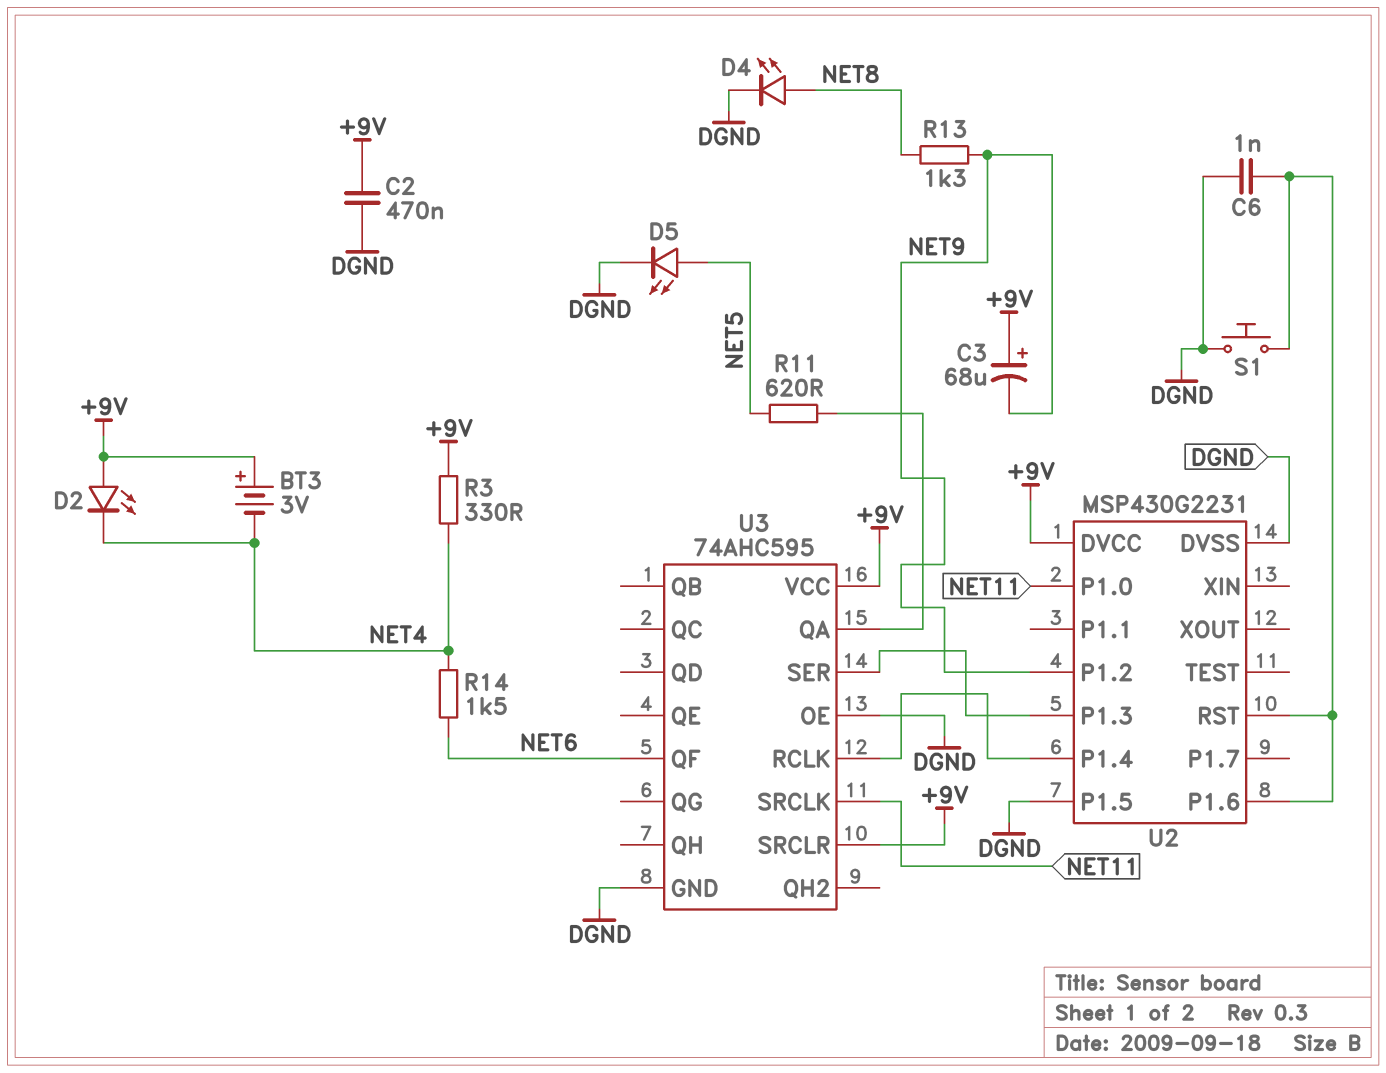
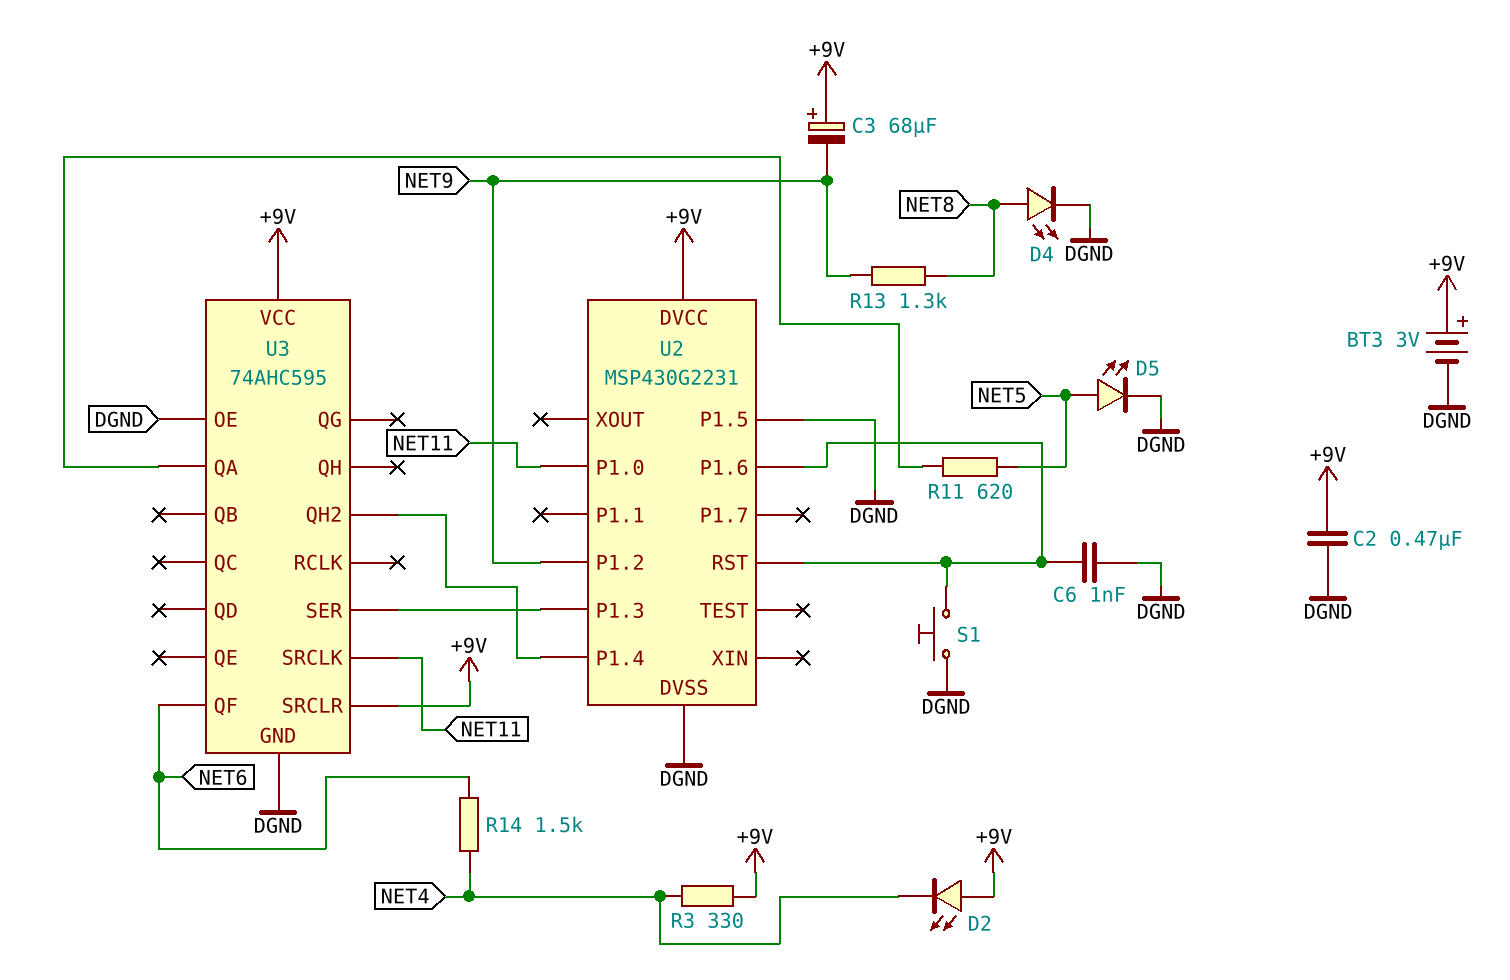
BT3: 3V (plus +9V, minus NET4) -> 3V (plus +9V, minus DGND)
U3 pin QH2: none -> U2/P1.4
U3 pin RCLK: U2/P1.4 -> none

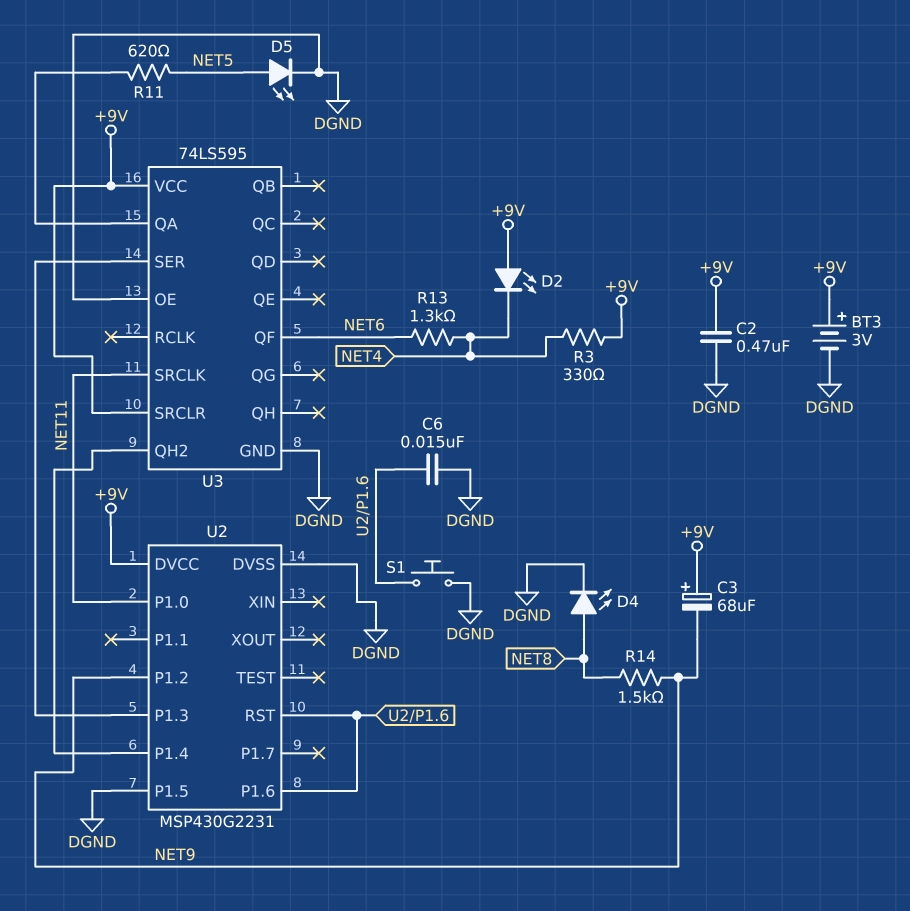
C6: 1nF (DGND, U2/P1.6) -> 15nF (DGND, U2/P1.6)
R13: 1.3k (NET8, NET9) -> 1.3k (NET4, NET6)
R14: 1.5k (NET4, NET6) -> 1.5k (NET8, NET9)
U3: 74AHC595 -> 74LS595

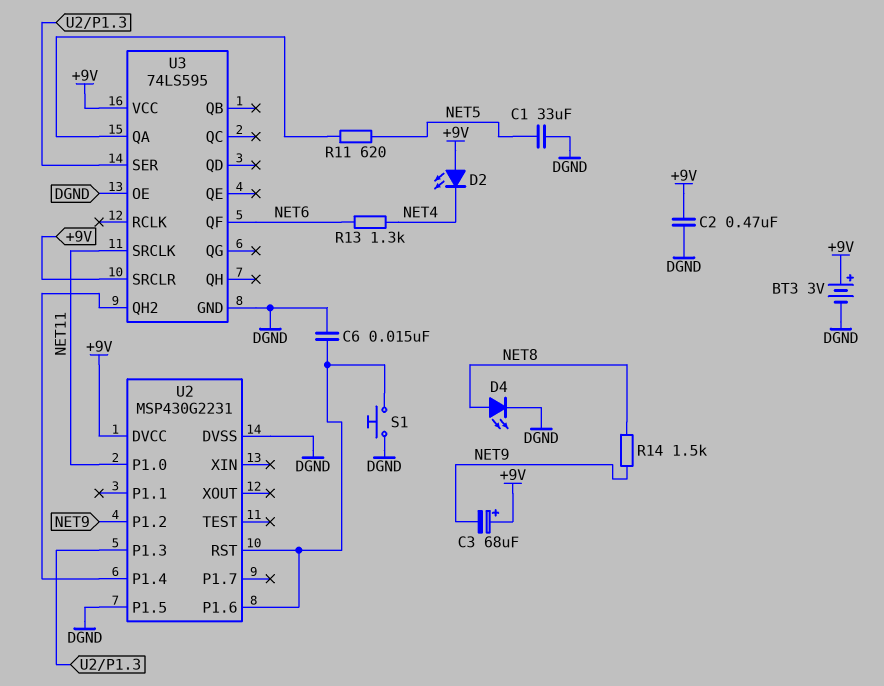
C1: none -> 33uF (DGND, NET5)
D5: LED (A NET5, K DGND) -> none
R3: 330 (+9V, NET4) -> none

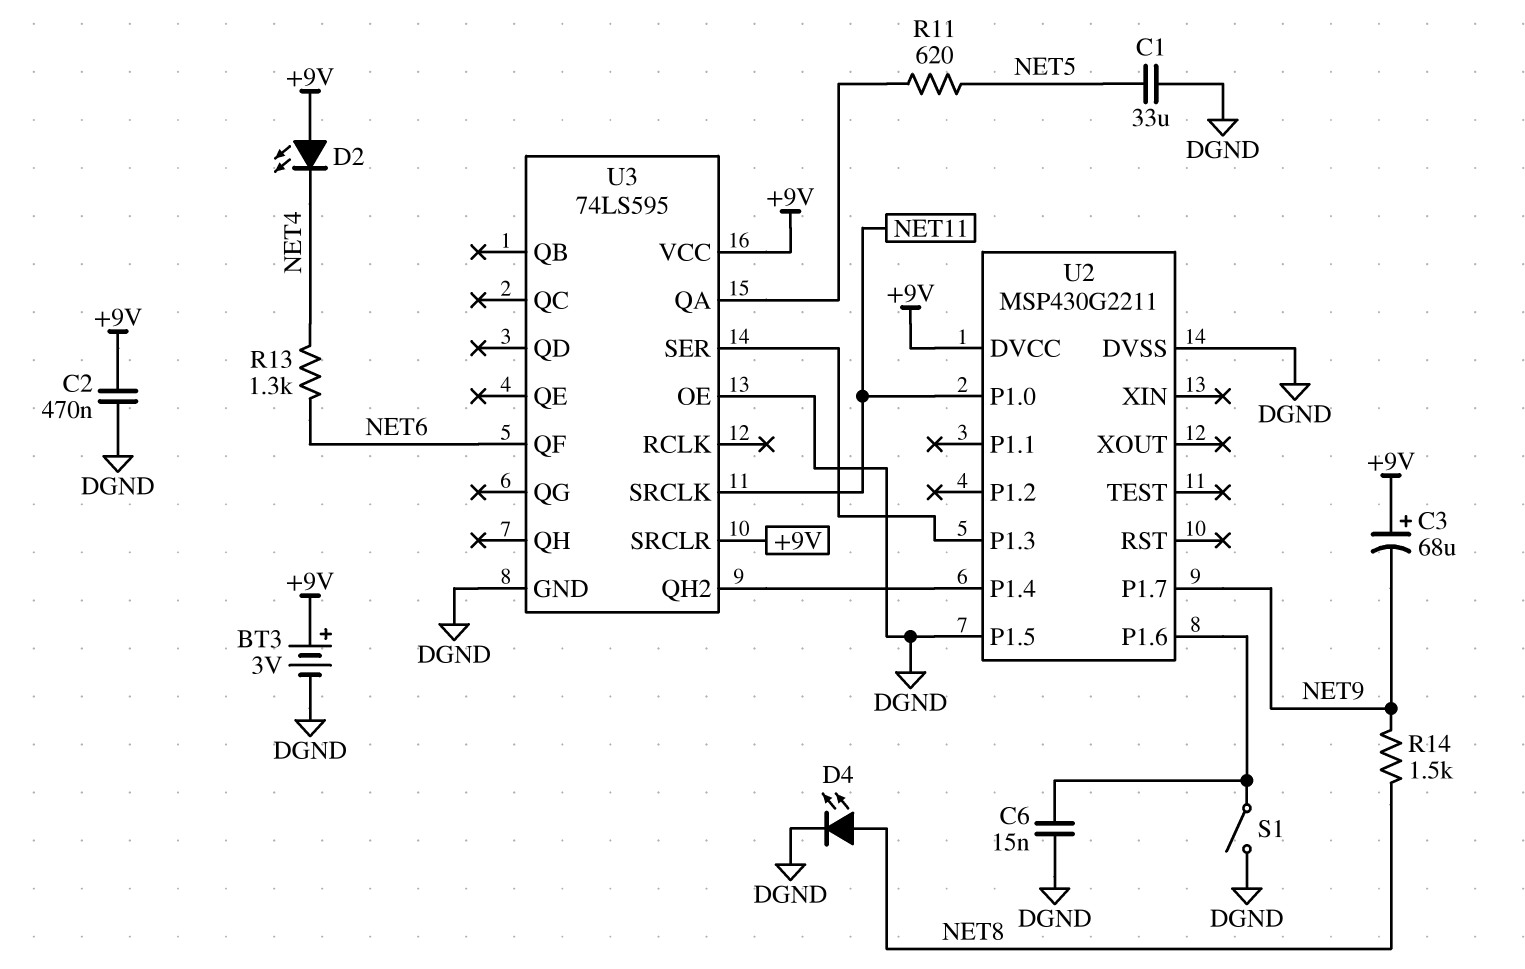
S1: button (DGND, U2/P1.6) -> switch (DGND, U2/P1.6)
U2: MSP430G2231 -> MSP430G2211
U2 pin P1.2: NET9 -> none
U2 pin P1.7: none -> NET9
U2 pin RST: U2/P1.6 -> none

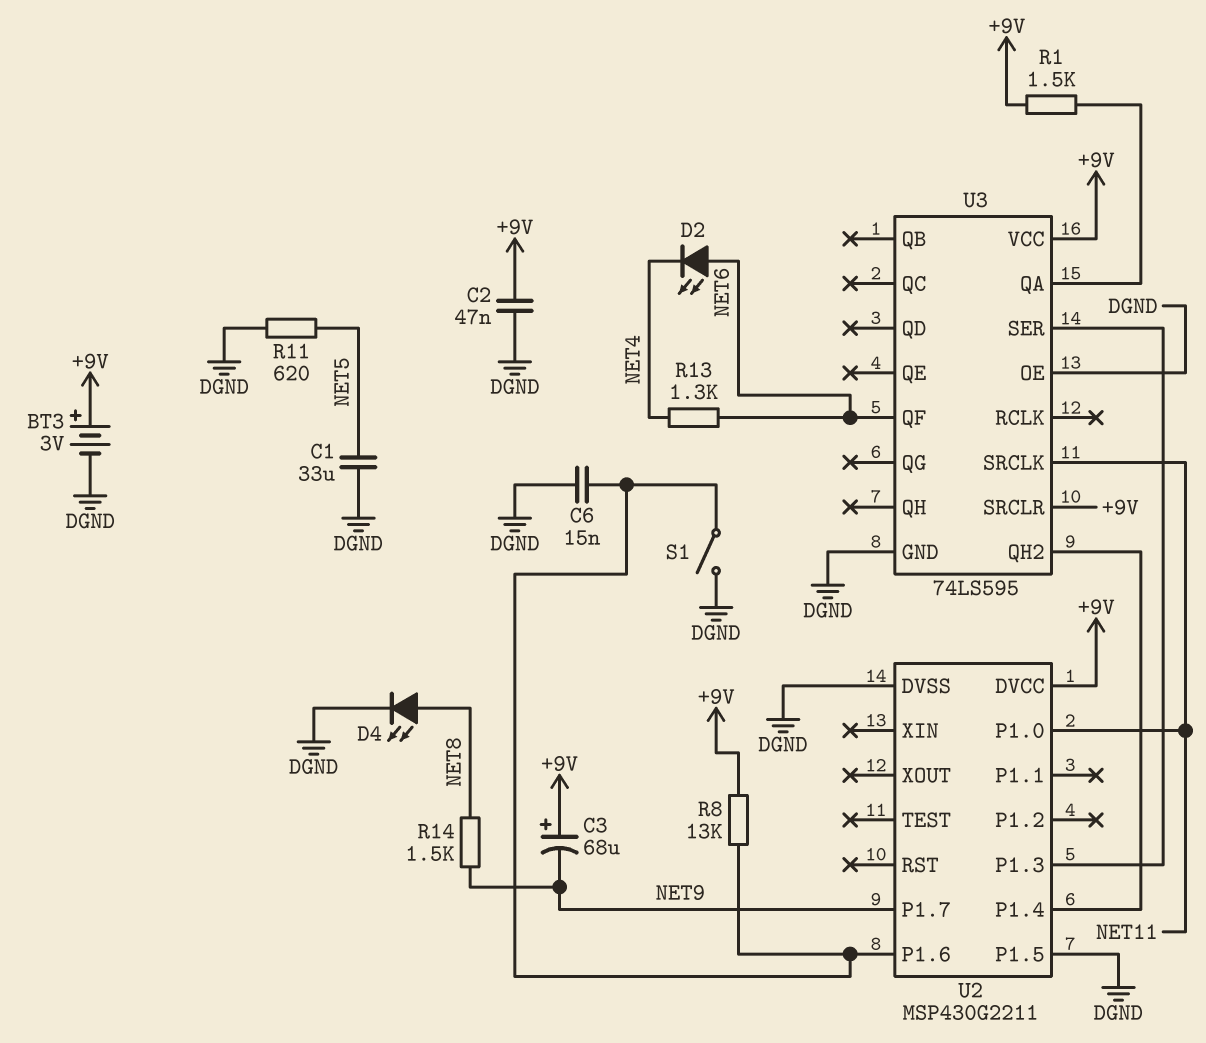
C2: 470nF (+9V, DGND) -> 47nF (+9V, DGND)
D2: LED (A +9V, K NET4) -> LED (A NET6, K NET4)
R1: none -> 1.5k (+9V, U3/QA)
R8: none -> 13k (+9V, U2/P1.6)
R11: 620 (NET5, U3/QA) -> 620 (DGND, NET5)

